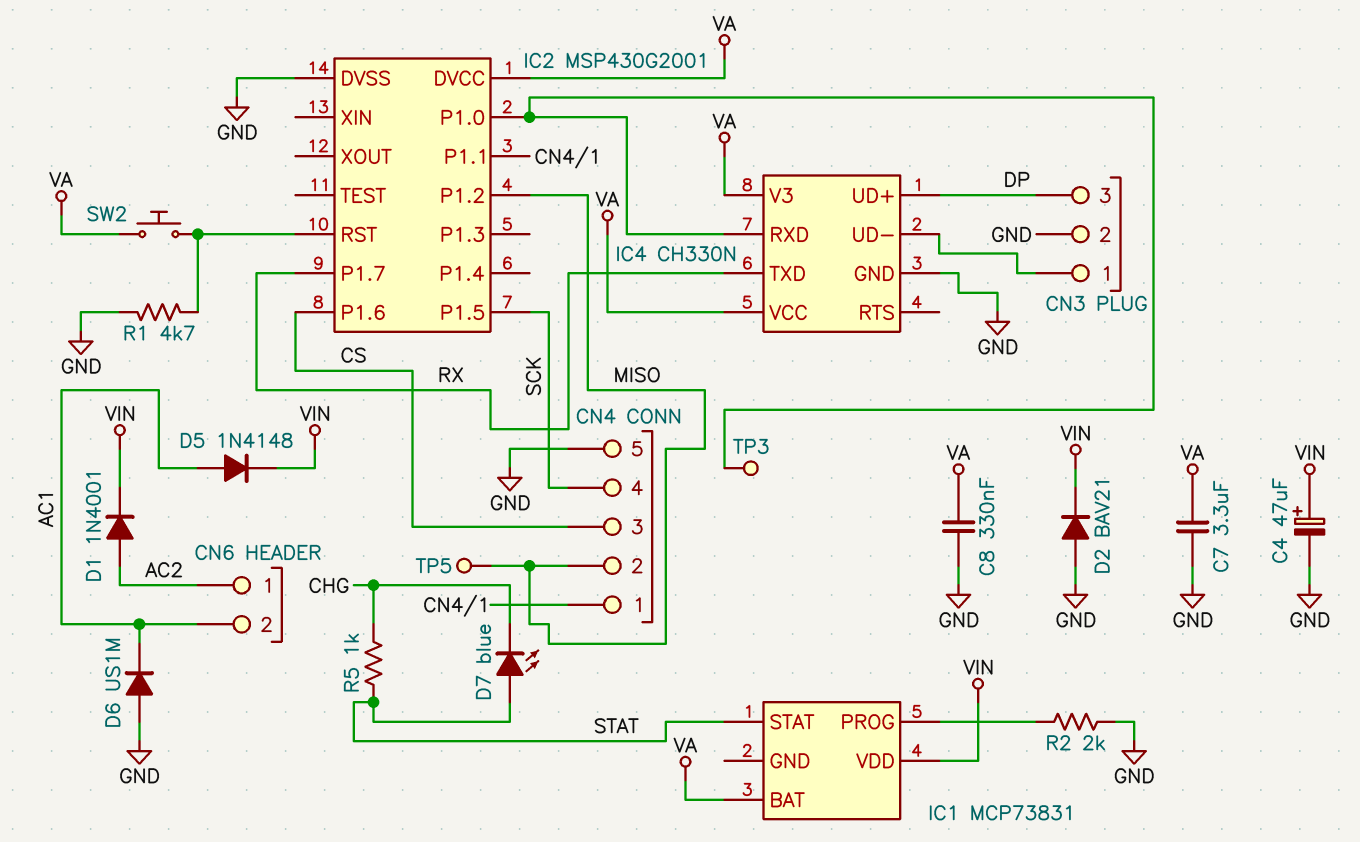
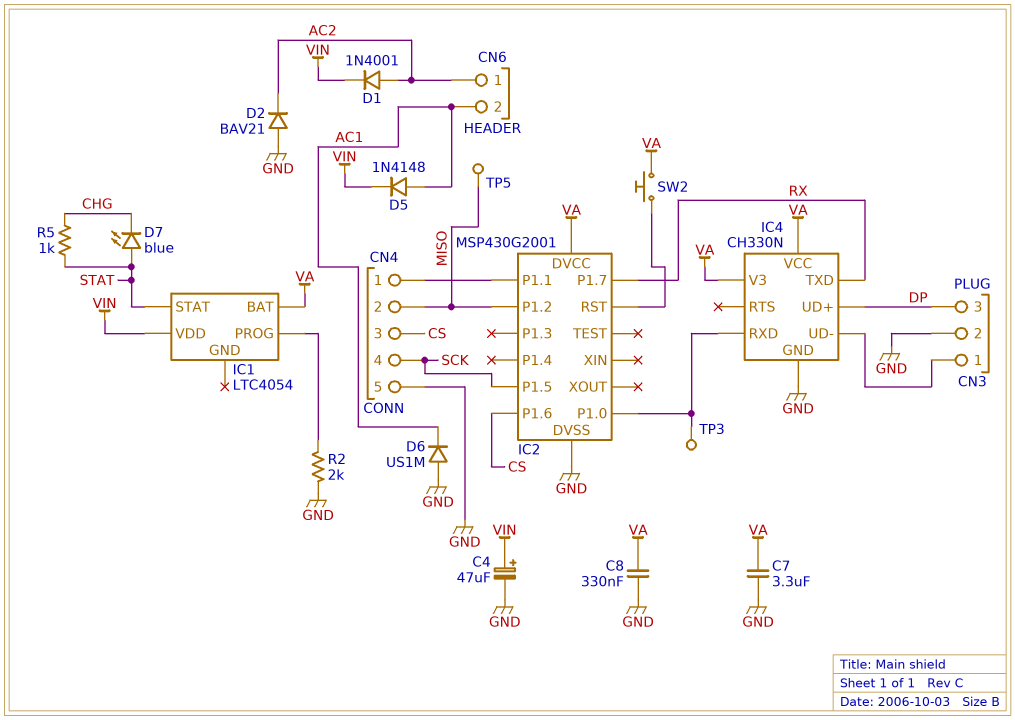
D2: diode BAV21 (A GND, K VIN) -> diode BAV21 (A GND, K AC2)
IC1: MCP73831 -> LTC4054
R1: 4.7k (GND, IC2/RST) -> none

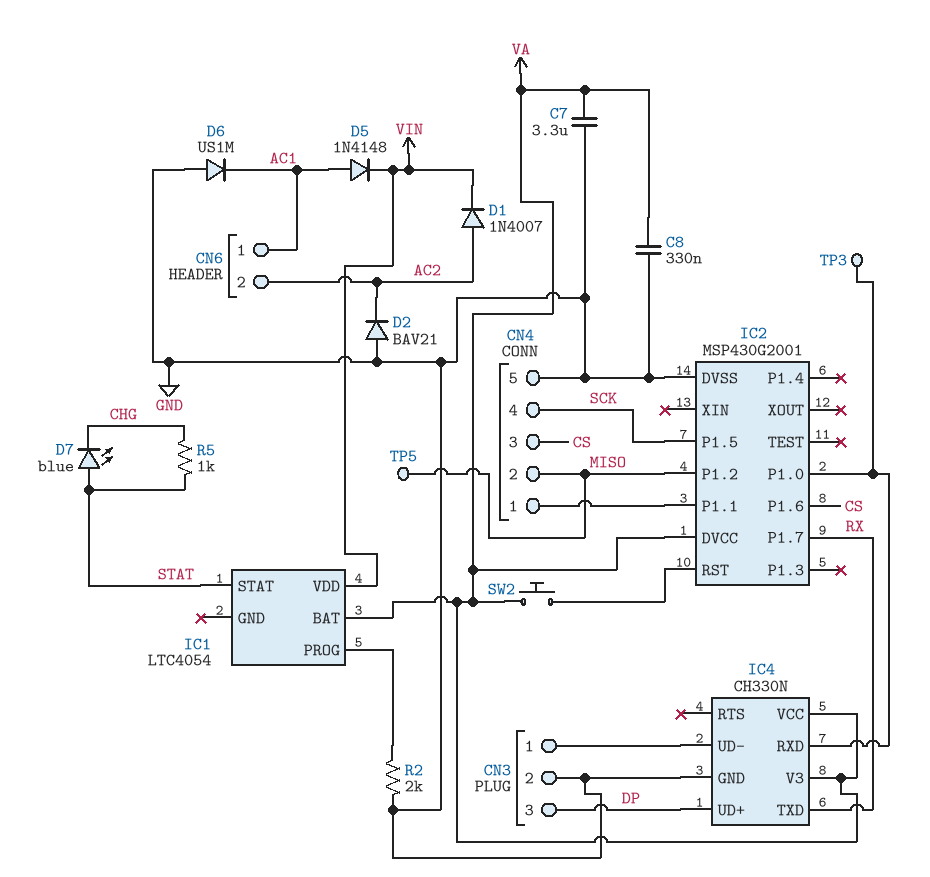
C4: 47uF (plus VIN, minus GND) -> none
CN6 pin 1: AC2 -> AC1
CN6 pin 2: AC1 -> AC2
D1: diode 1N4001 (A AC2, K VIN) -> diode 1N4007 (A AC2, K VIN)

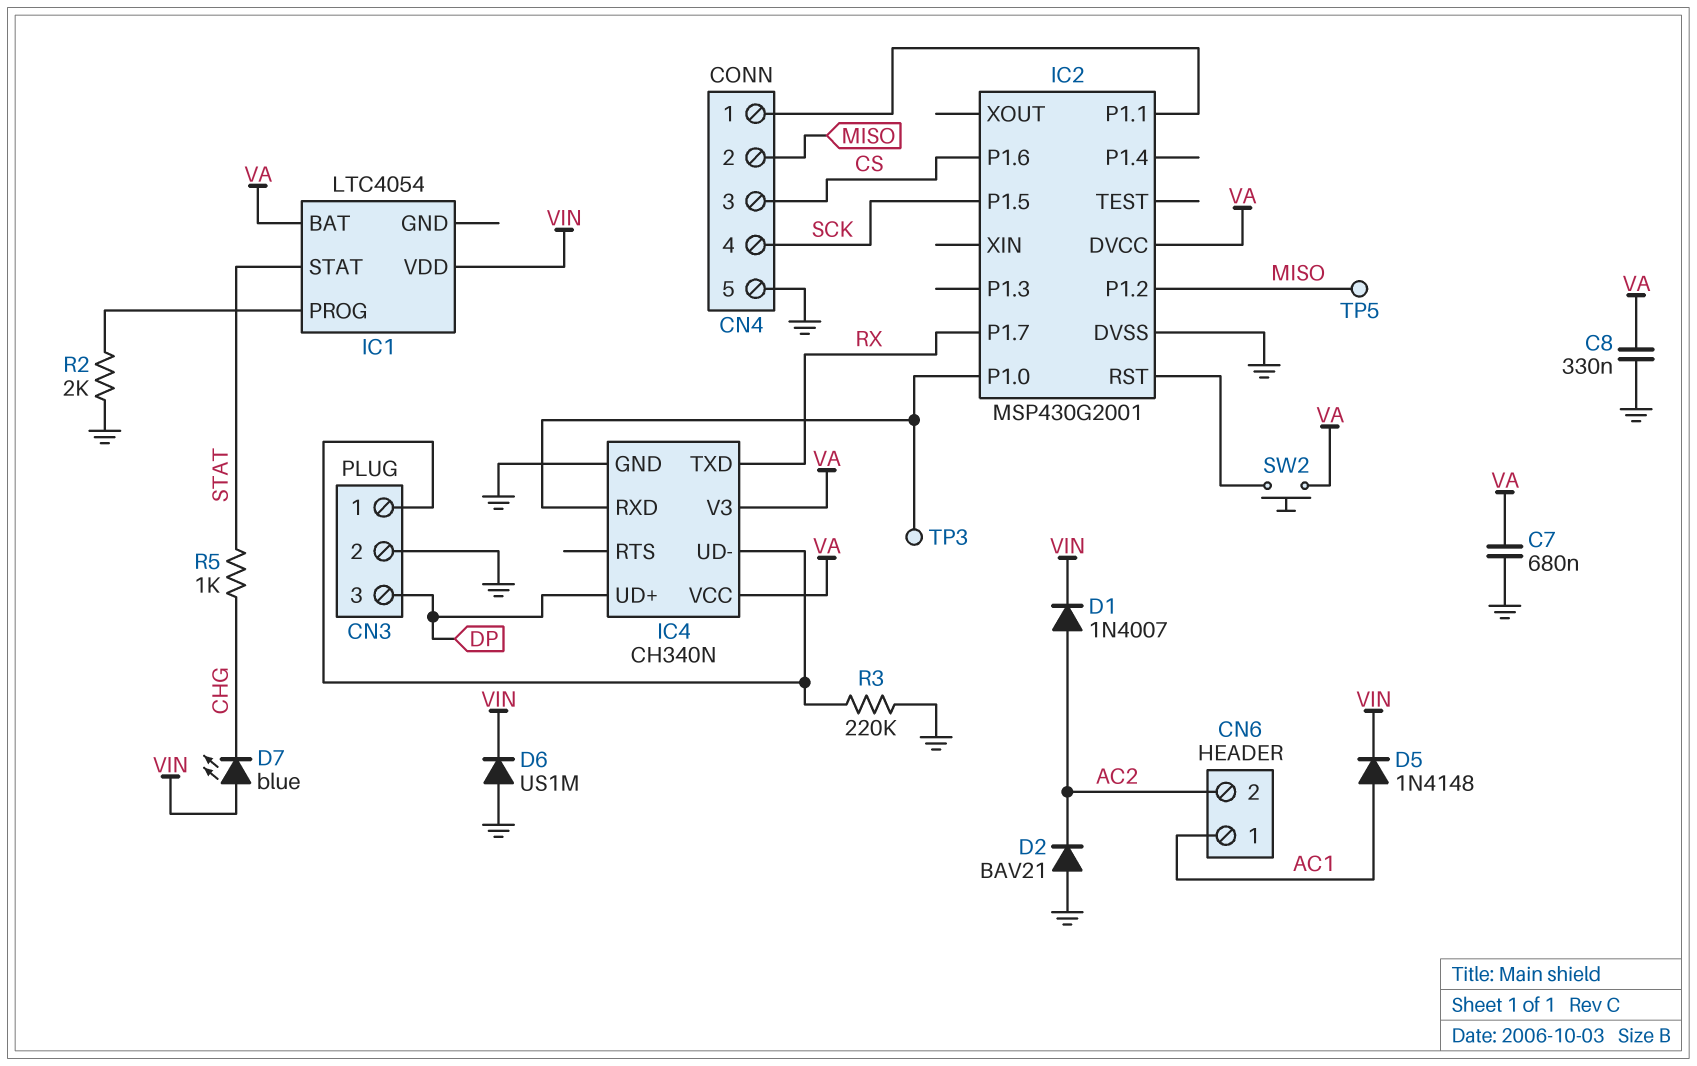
C7: 3.3uF (GND, VA) -> 680nF (GND, VA)
D6: diode US1M (A GND, K AC1) -> diode US1M (A GND, K VIN)
D7: LED blue (A STAT, K CHG) -> LED blue (A VIN, K CHG)
IC4: CH330N -> CH340N
R3: none -> 220k (CN3/1, GND)

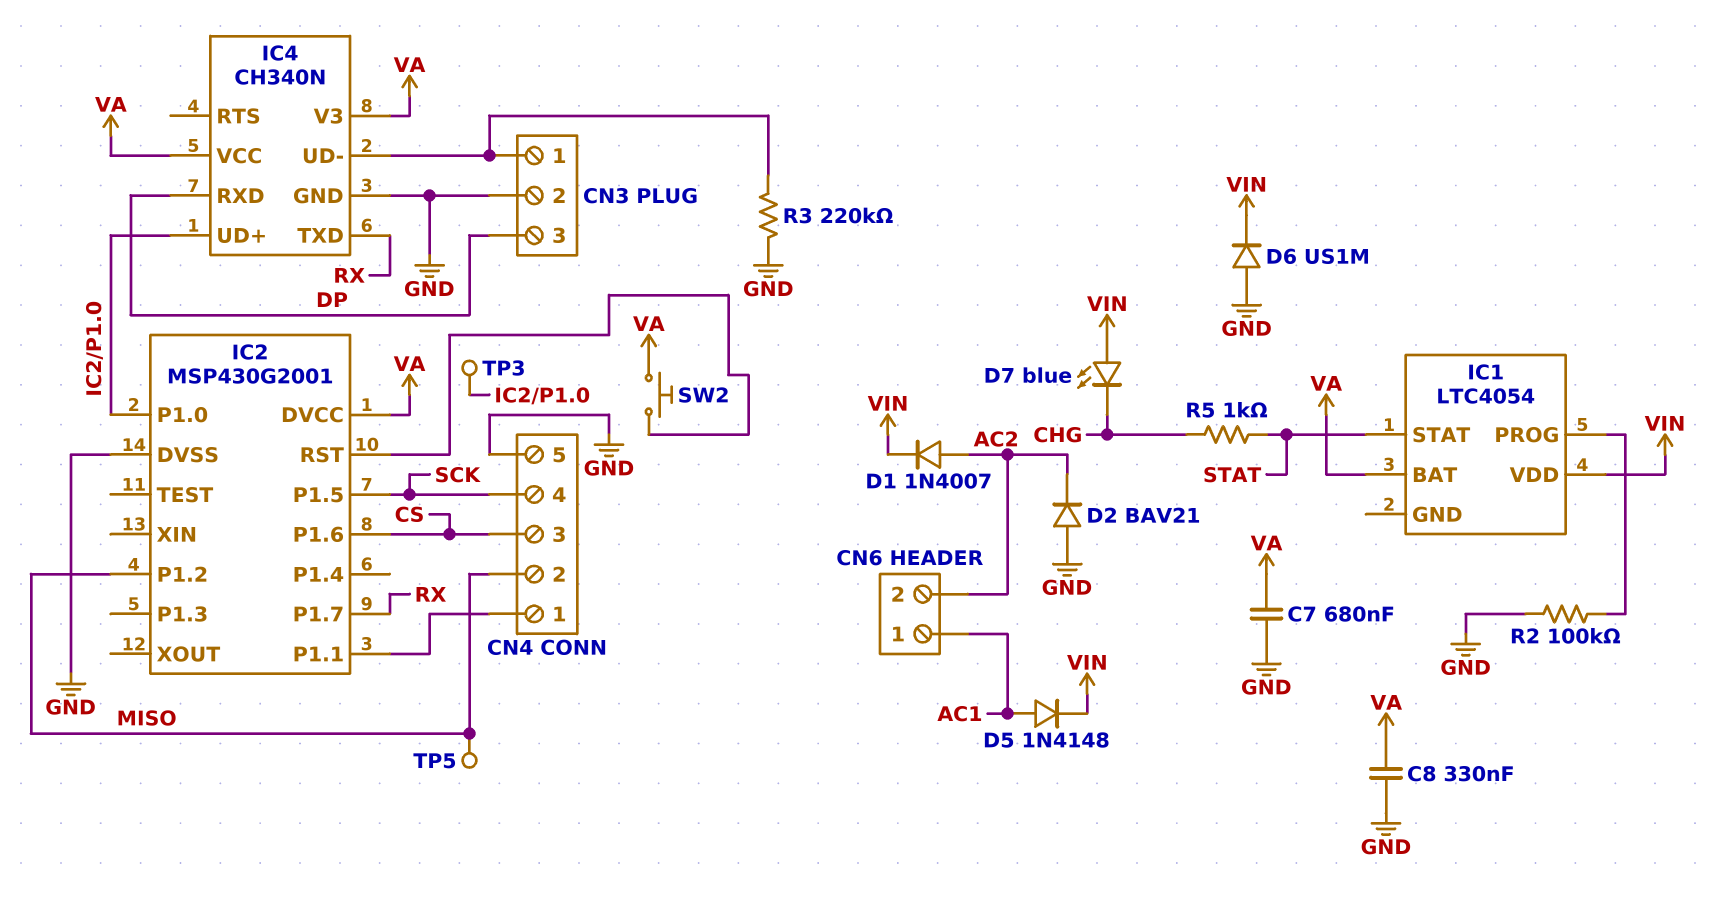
IC4 pin RXD: IC2/P1.0 -> DP
IC4 pin UD+: DP -> IC2/P1.0
R2: 2k (GND, IC1/PROG) -> 100k (GND, IC1/PROG)

